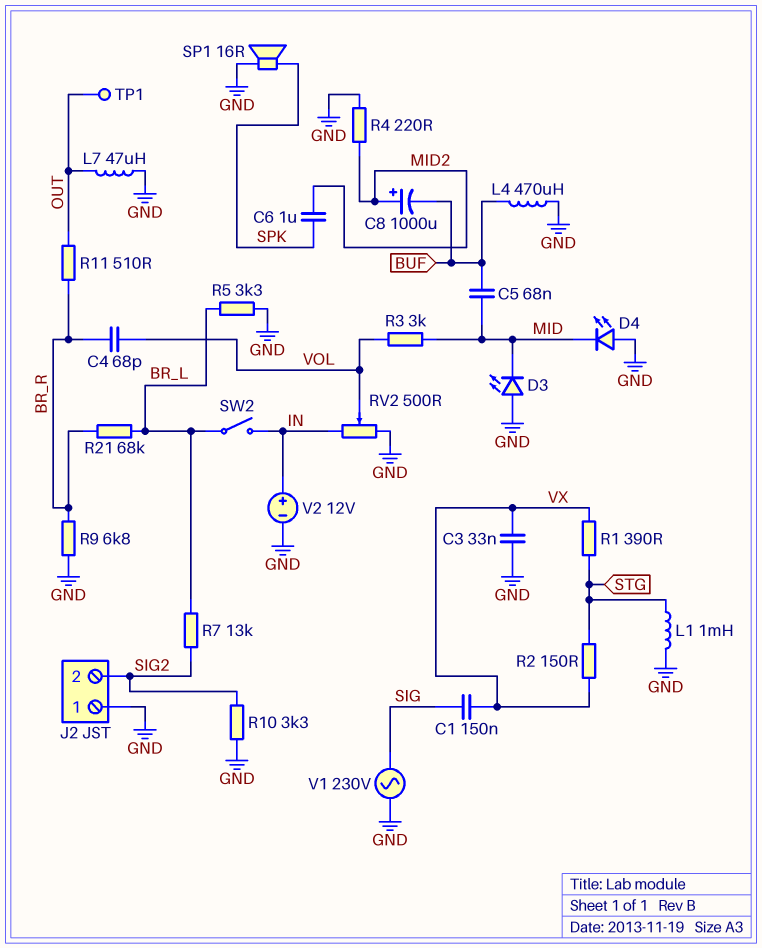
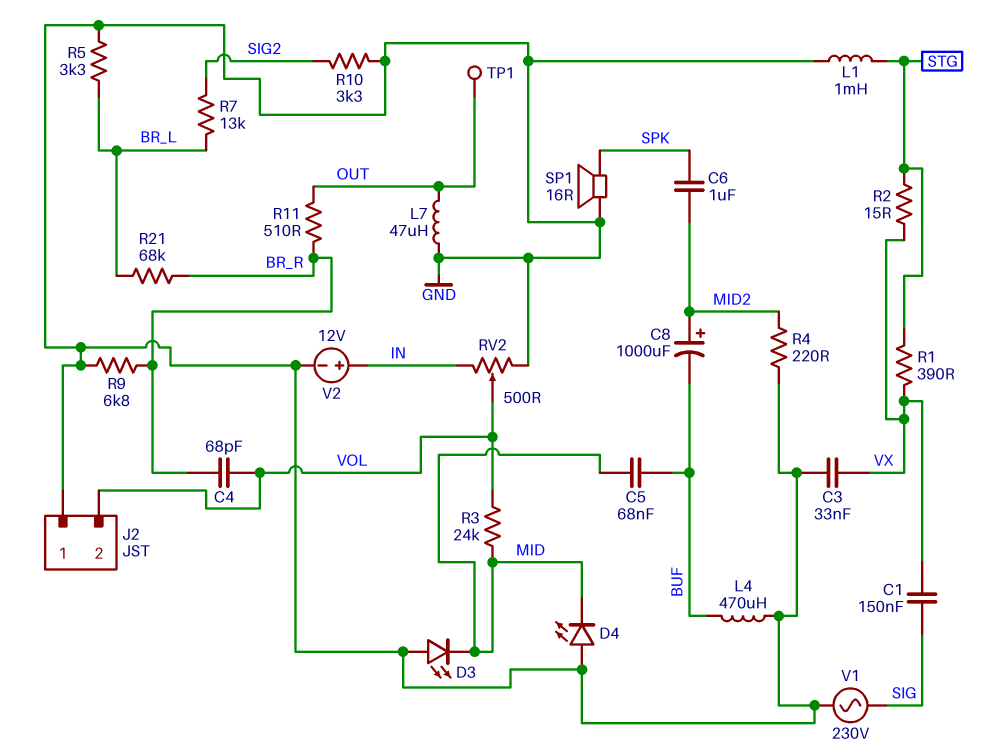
J2 pin 2: SIG2 -> VOL
R2: 150 (STG, VX) -> 15 (STG, VX)
R3: 3k (MID, VOL) -> 24k (MID, VOL)
SW2: switch (BR_L, IN) -> none

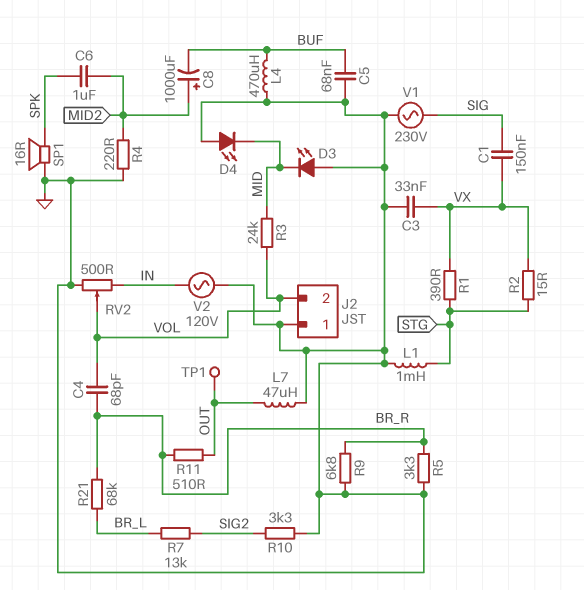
C5: 68nF (BUF, MID) -> 68nF (BUF, GND)
R5: 3.3k (BR_L, GND) -> 3.3k (BR_R, GND)
V2: 12V (plus IN, minus GND) -> AC 120V (GND, IN)

